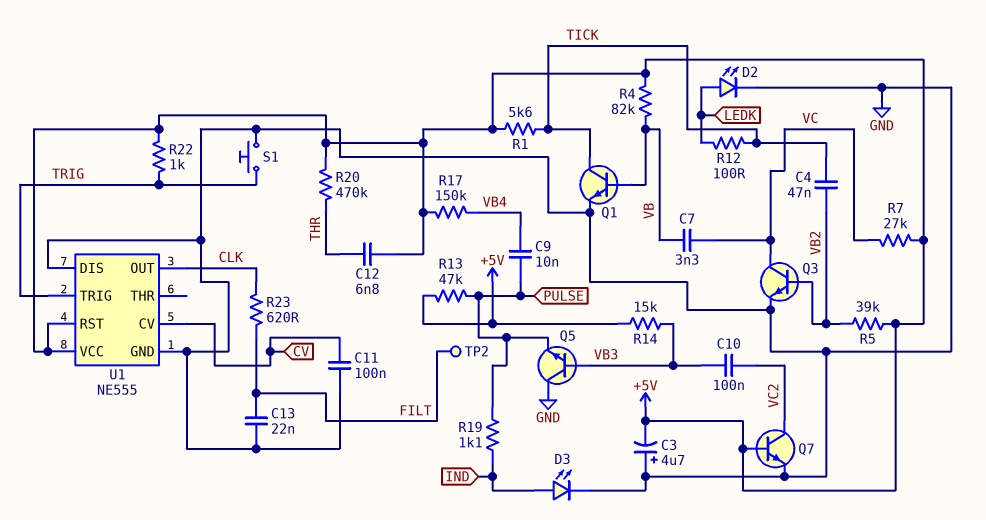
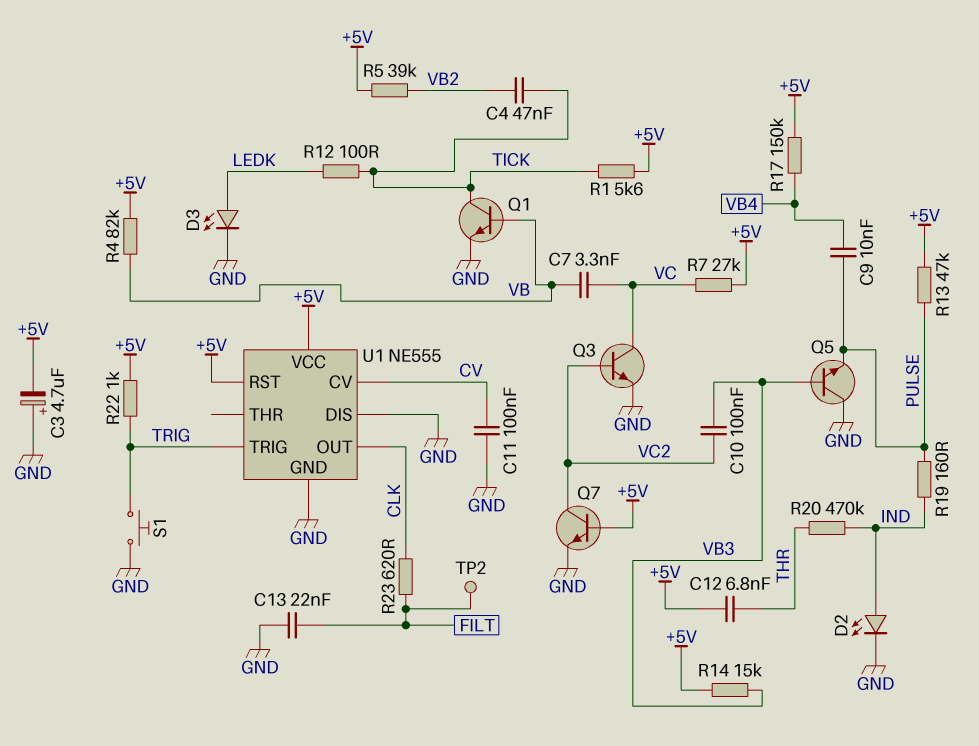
D2: LED (A LEDK, K GND) -> LED (A IND, K GND)
D3: LED (A IND, K GND) -> LED (A LEDK, K GND)
Q3: NPN (B VB2, C VC, E GND) -> NPN (B VC2, C VC, E GND)
R19: 1.1k (IND, PULSE) -> 160 (IND, PULSE)
R20: 470k (+5V, THR) -> 470k (IND, THR)

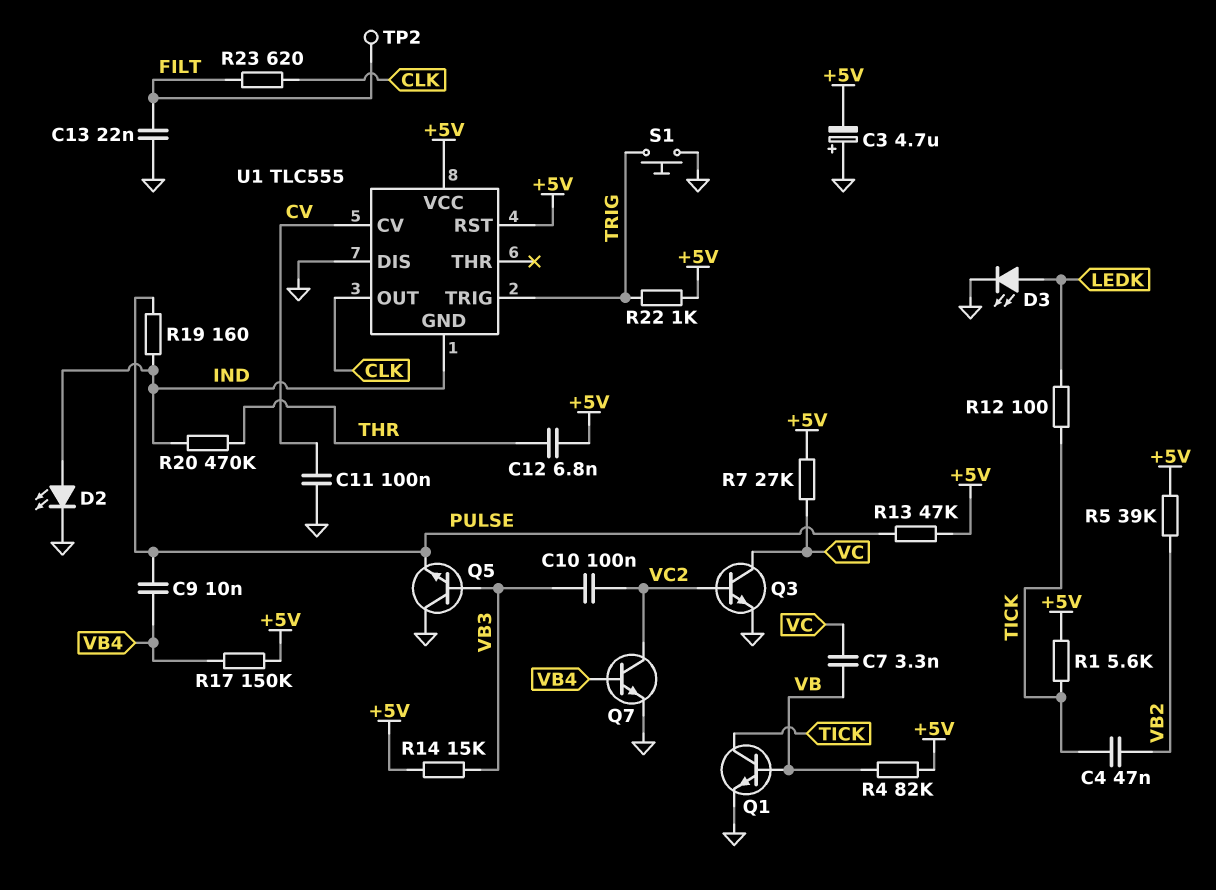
Q7: NPN (B +5V, C VC2, E GND) -> NPN (B VB4, C VC2, E GND)
U1: NE555 -> TLC555
U1 pin GND: GND -> IND

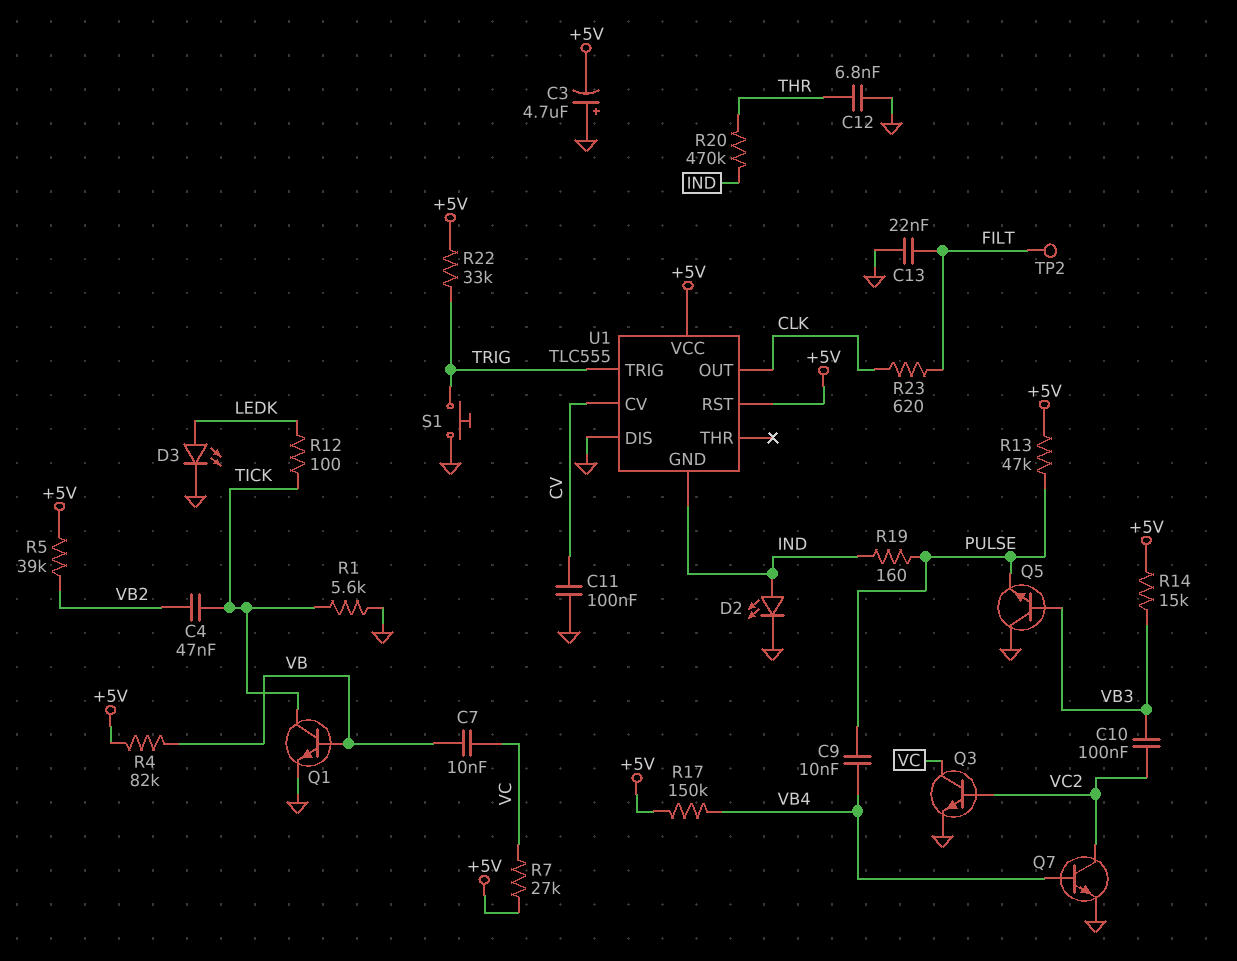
C7: 3.3nF (VB, VC) -> 10nF (VB, VC)
C12: 6.8nF (+5V, THR) -> 6.8nF (GND, THR)
R1: 5.6k (+5V, TICK) -> 5.6k (GND, TICK)
R22: 1k (+5V, TRIG) -> 33k (+5V, TRIG)

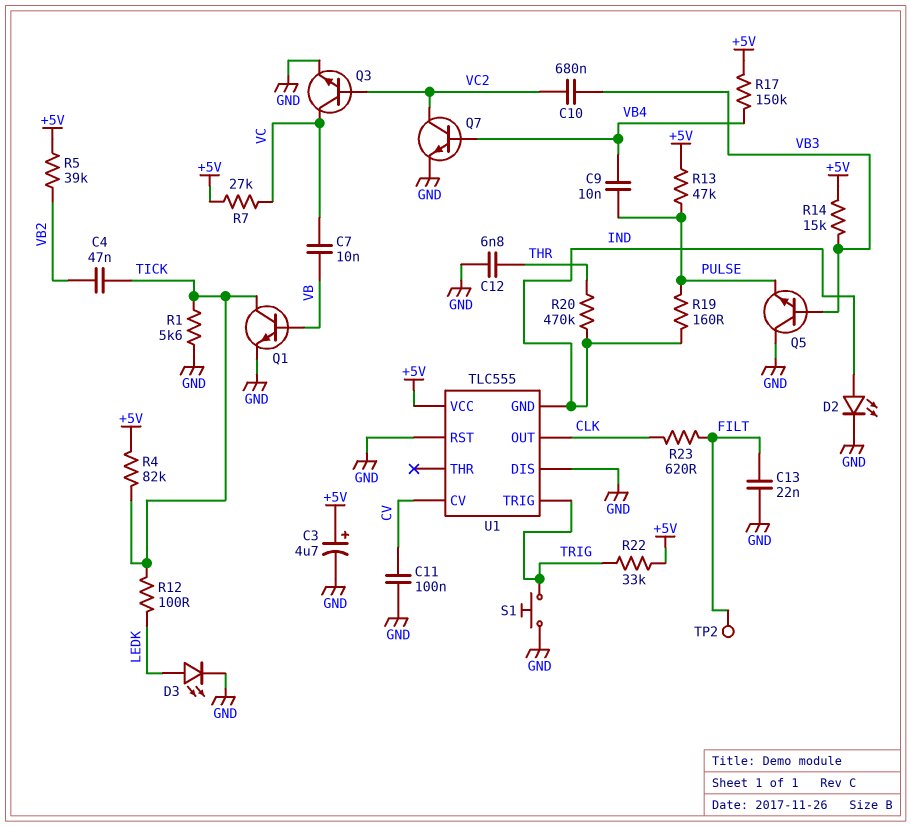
C3: 4.7uF (plus GND, minus +5V) -> 4.7uF (plus +5V, minus GND)
C10: 100nF (VB3, VC2) -> 680nF (VB3, VC2)
R4: 82k (+5V, VB) -> 82k (+5V, TICK)
U1 pin RST: +5V -> GND

